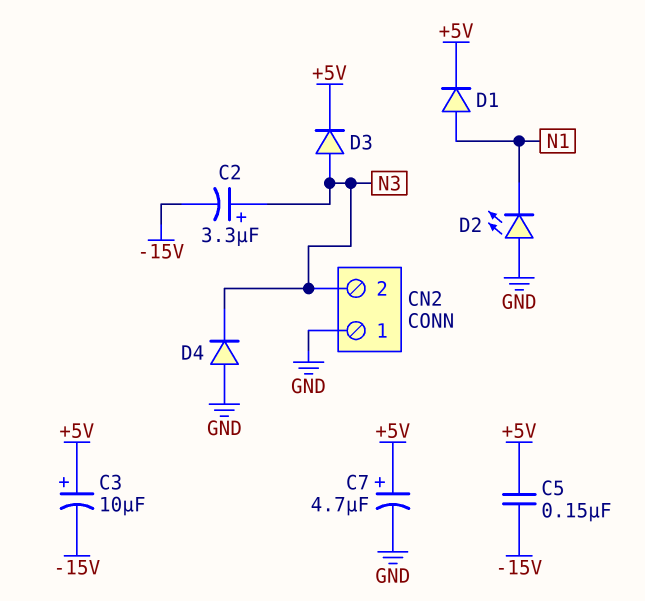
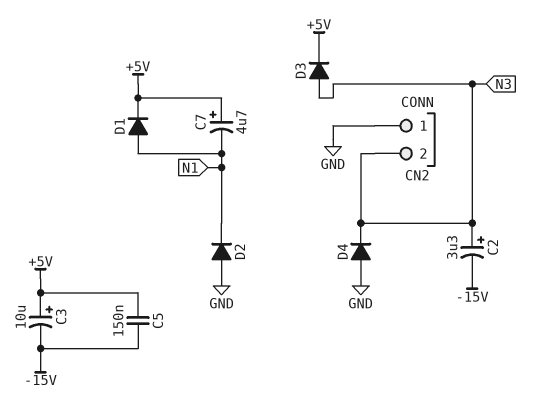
C7: 4.7uF (plus +5V, minus GND) -> 4.7uF (plus +5V, minus N1)
D2: LED (A GND, K N1) -> diode (A GND, K N1)

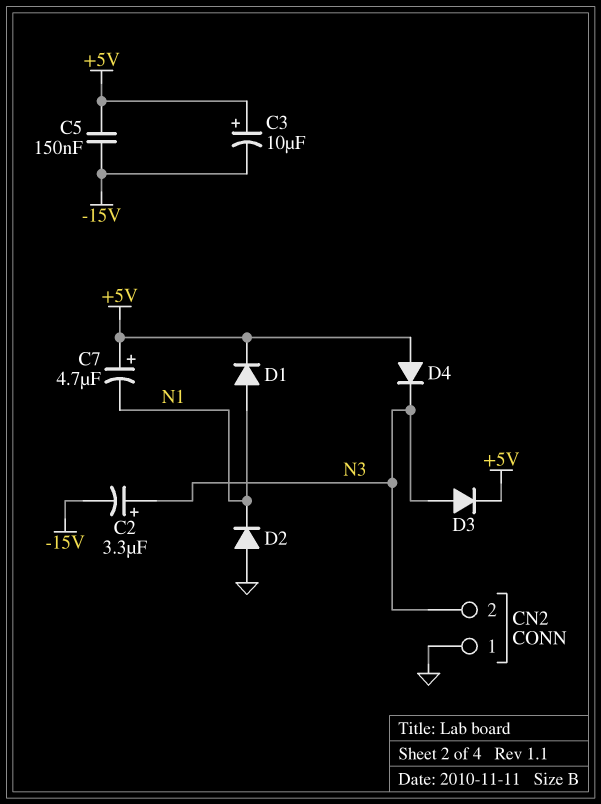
D4: diode (A GND, K N3) -> diode (A +5V, K N3)

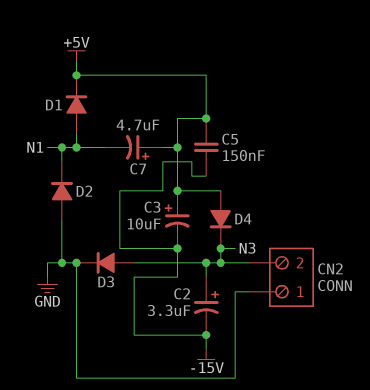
D3: diode (A N3, K +5V) -> diode (A N3, K GND)

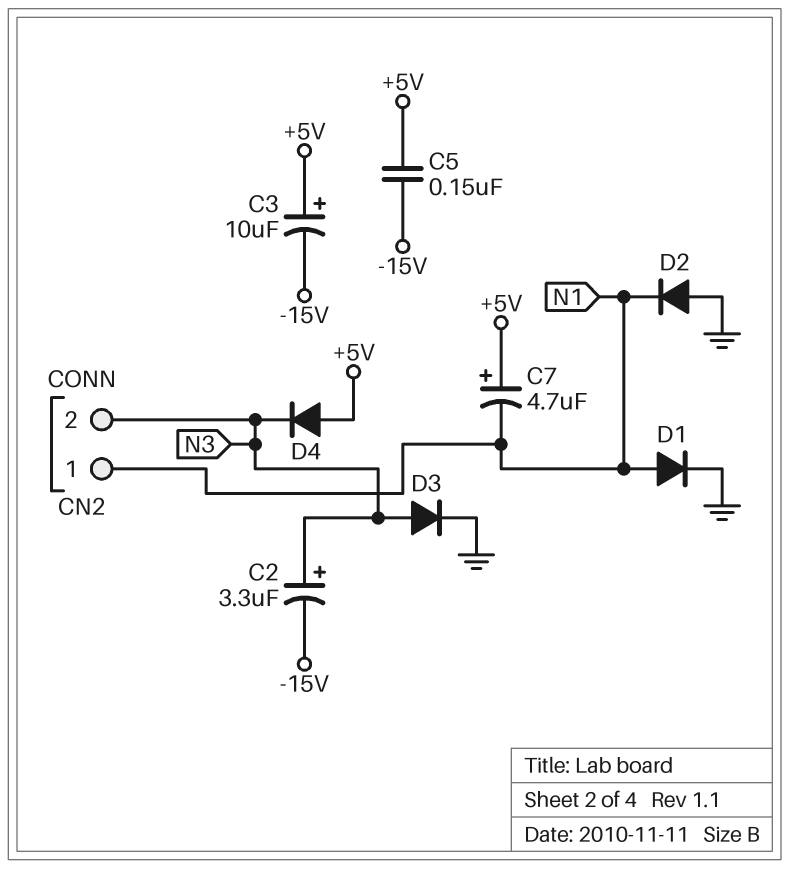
CN2 pin 1: GND -> N1
D1: diode (A N1, K +5V) -> diode (A N1, K GND)

